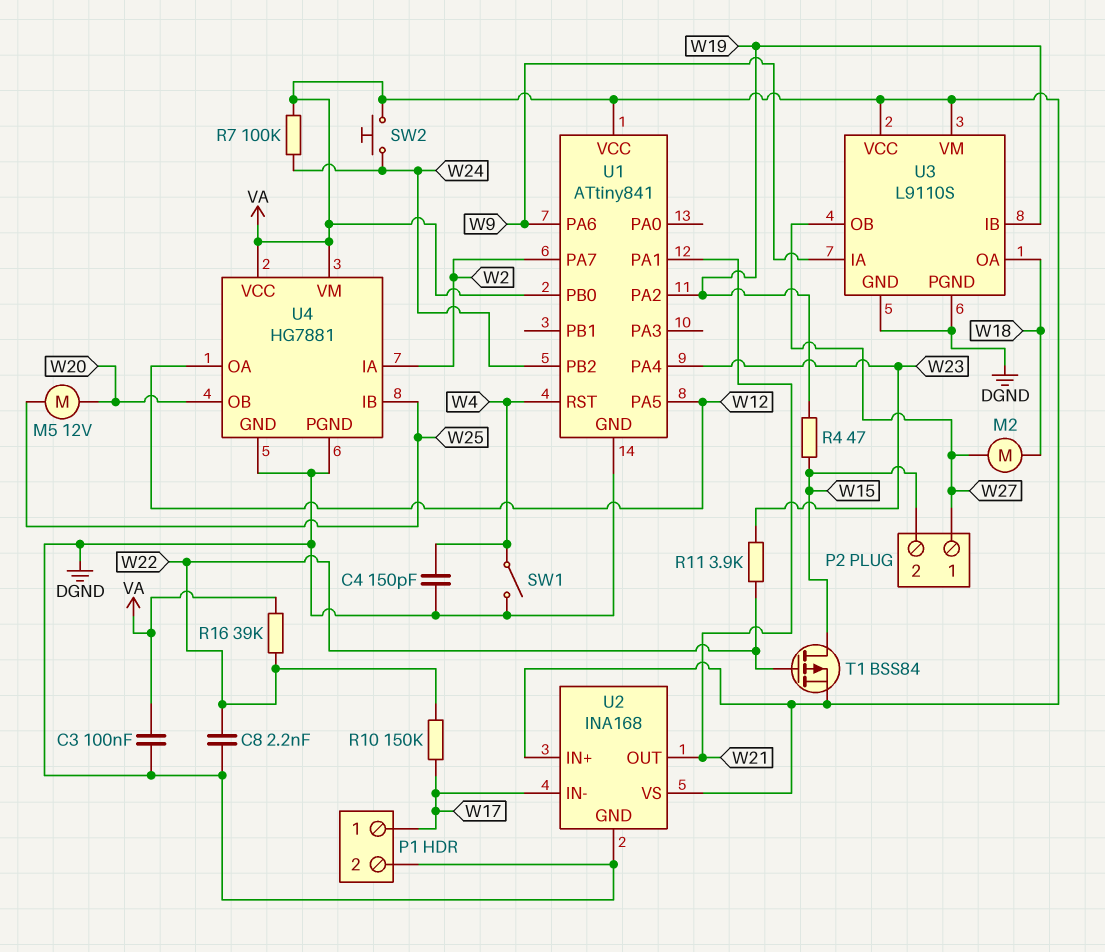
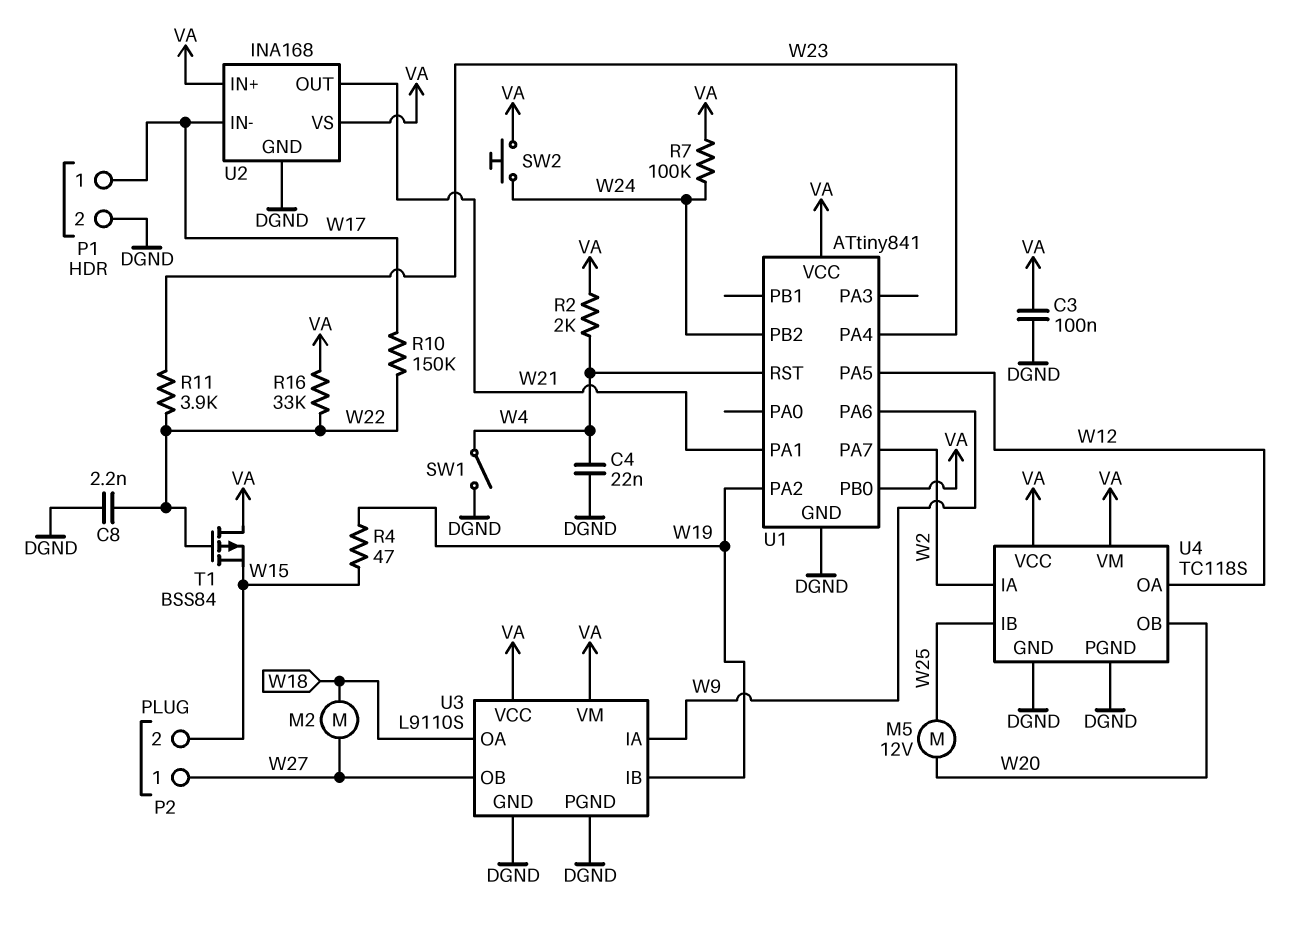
C4: 150pF (DGND, W4) -> 22nF (DGND, W4)
R2: none -> 2k (VA, W4)
R16: 39k (VA, W22) -> 33k (VA, W22)
T1: PMOS BSS84 (G W22, D W15, S VA) -> PMOS BSS84 (G W22, D VA, S W15)
U4: HG7881 -> TC118S

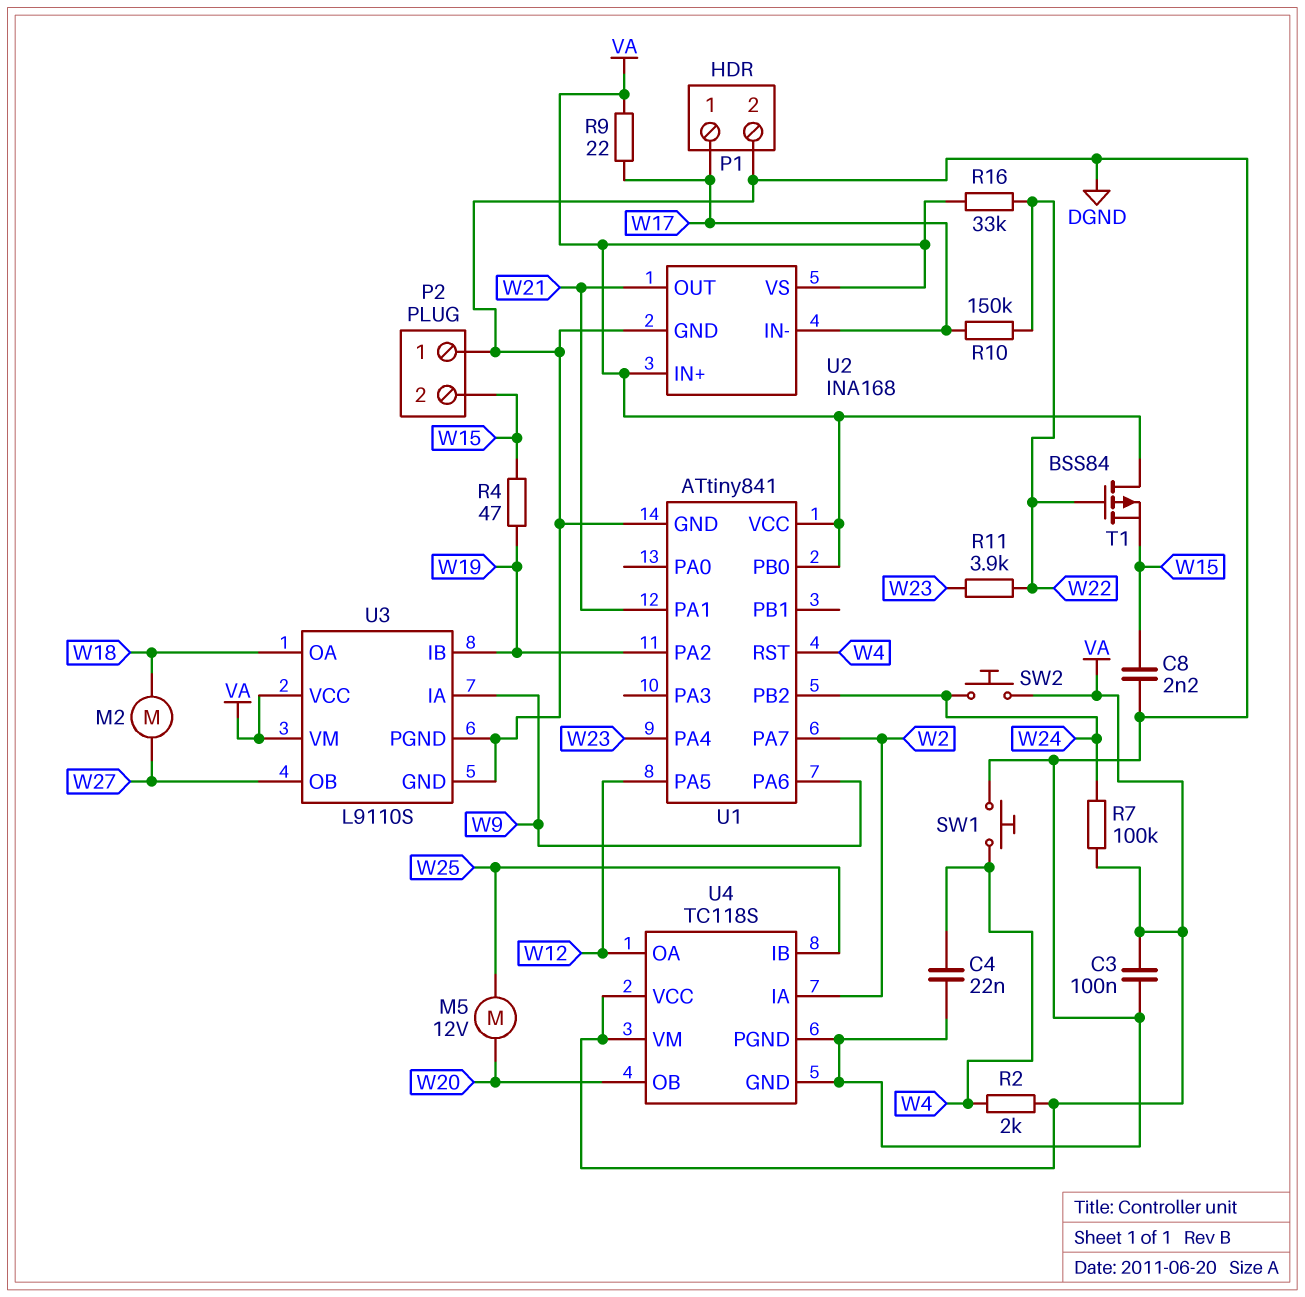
C8: 2.2nF (DGND, W22) -> 2.2nF (DGND, W15)
P2 pin 1: W27 -> DGND
R9: none -> 22 (VA, W17)
SW1: switch (DGND, W4) -> button (DGND, W4)

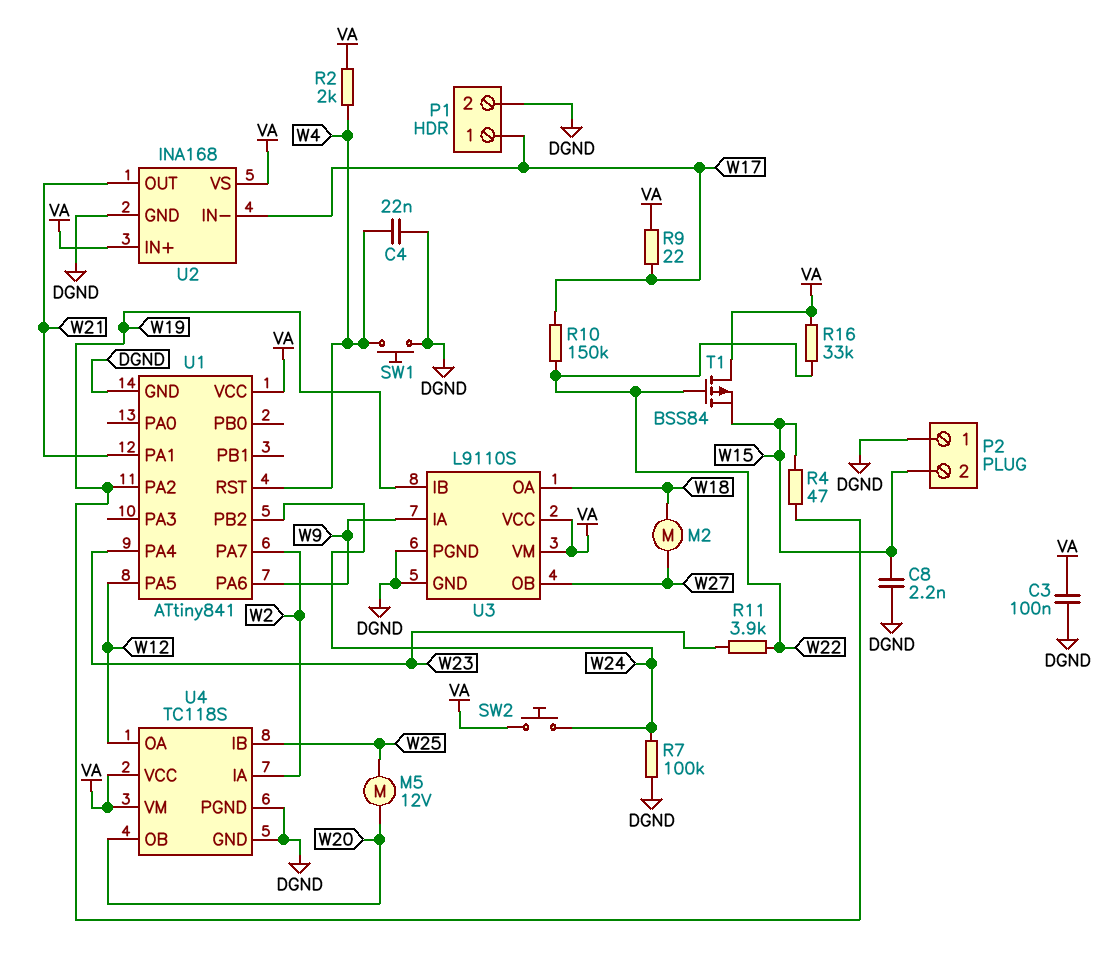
R7: 100k (VA, W24) -> 100k (DGND, W24)
U1 pin PB0: VA -> none

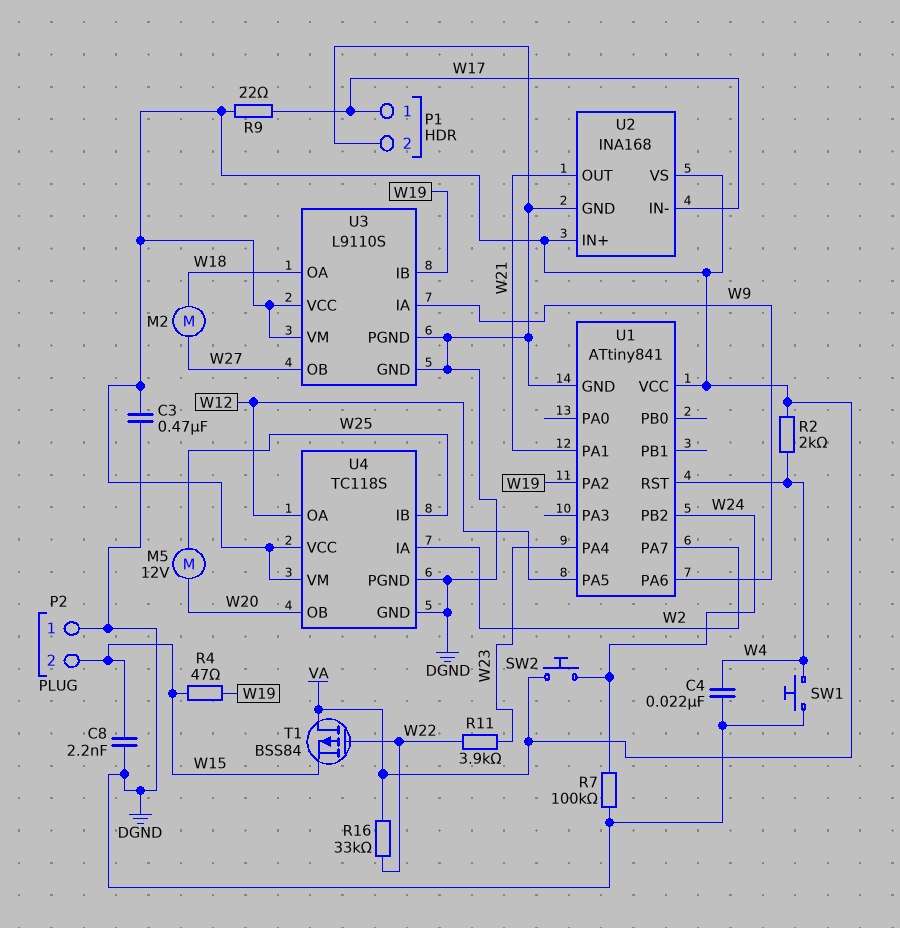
C3: 100nF (DGND, VA) -> 470nF (DGND, VA)
R10: 150k (W17, W22) -> none

